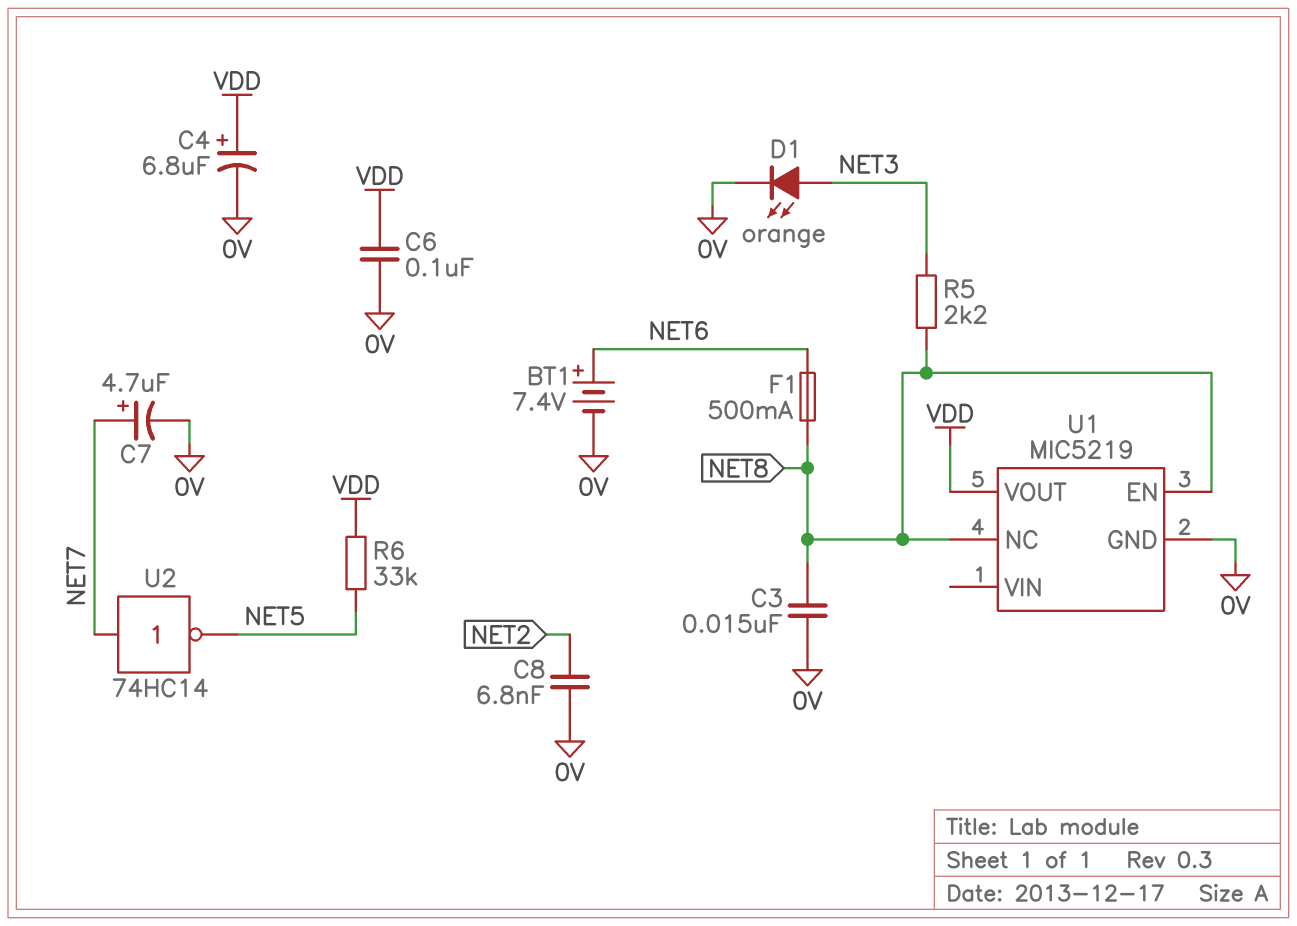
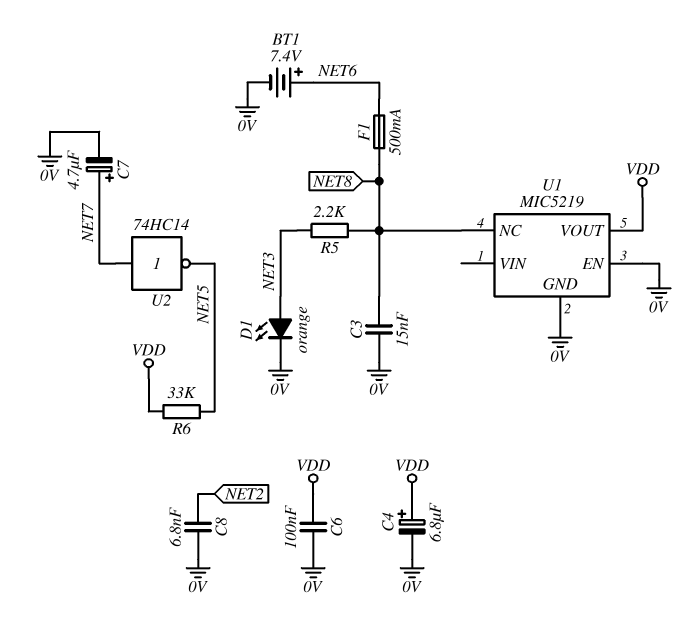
U1 pin EN: NET8 -> 0V

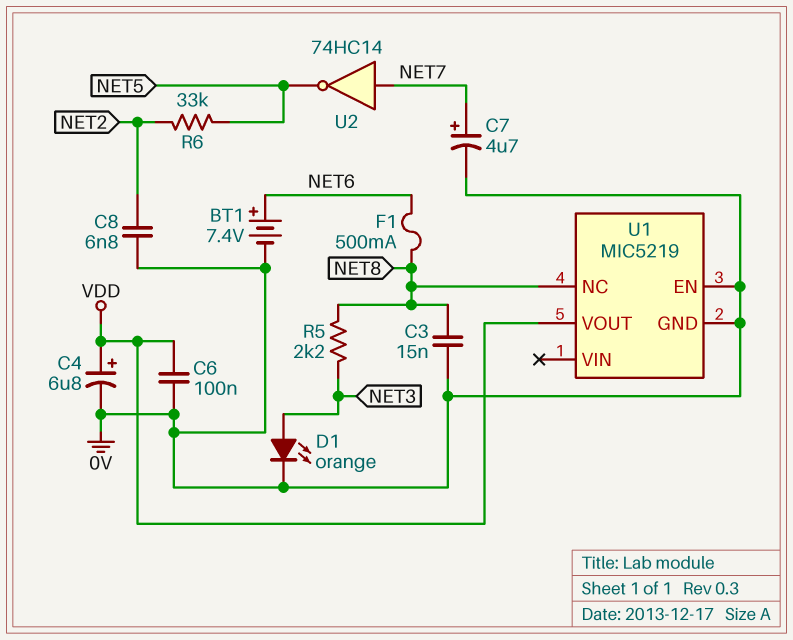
R6: 33k (NET5, VDD) -> 33k (NET2, NET5)

